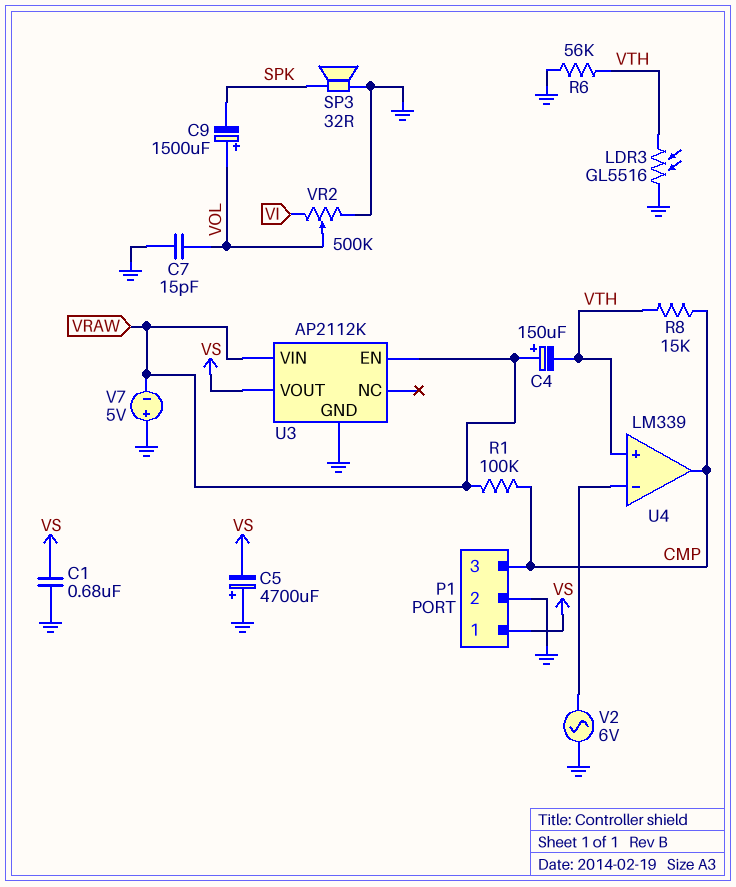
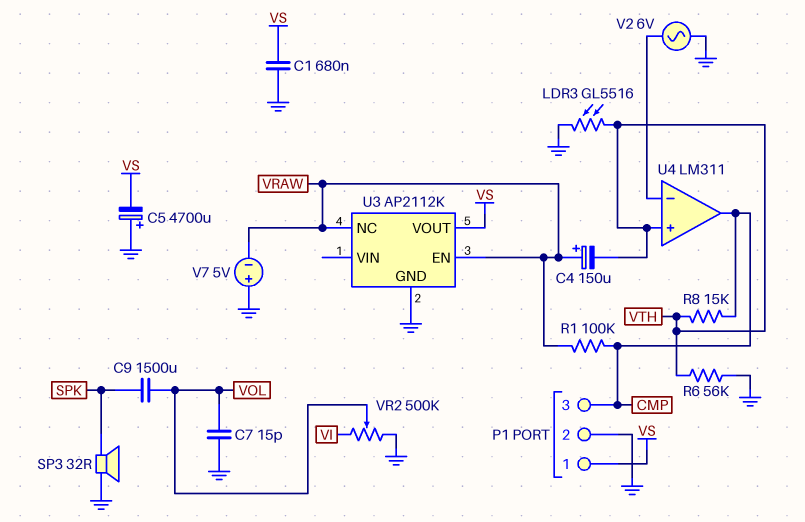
C9: 1500uF (plus VOL, minus SPK) -> 1500uF (SPK, VOL)
U3 pin NC: none -> VRAW
U3 pin VIN: VRAW -> none
U4: LM339 -> LM311

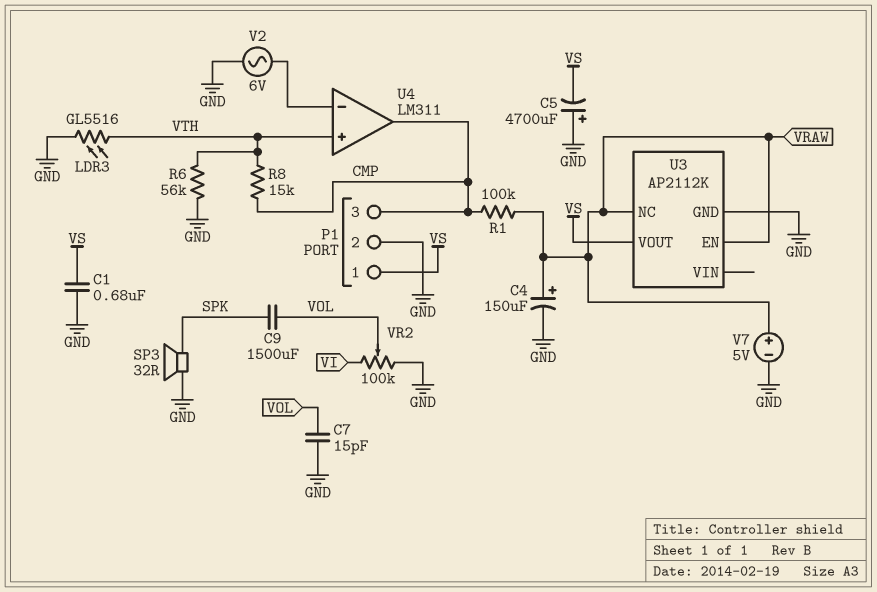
C4: 150uF (plus VRAW, minus VTH) -> 150uF (plus VRAW, minus GND)
V7: 5V (plus GND, minus VRAW) -> 5V (plus VRAW, minus GND)
VR2: 500k (GND, VI, wiper VOL) -> 100k (GND, VI, wiper VOL)

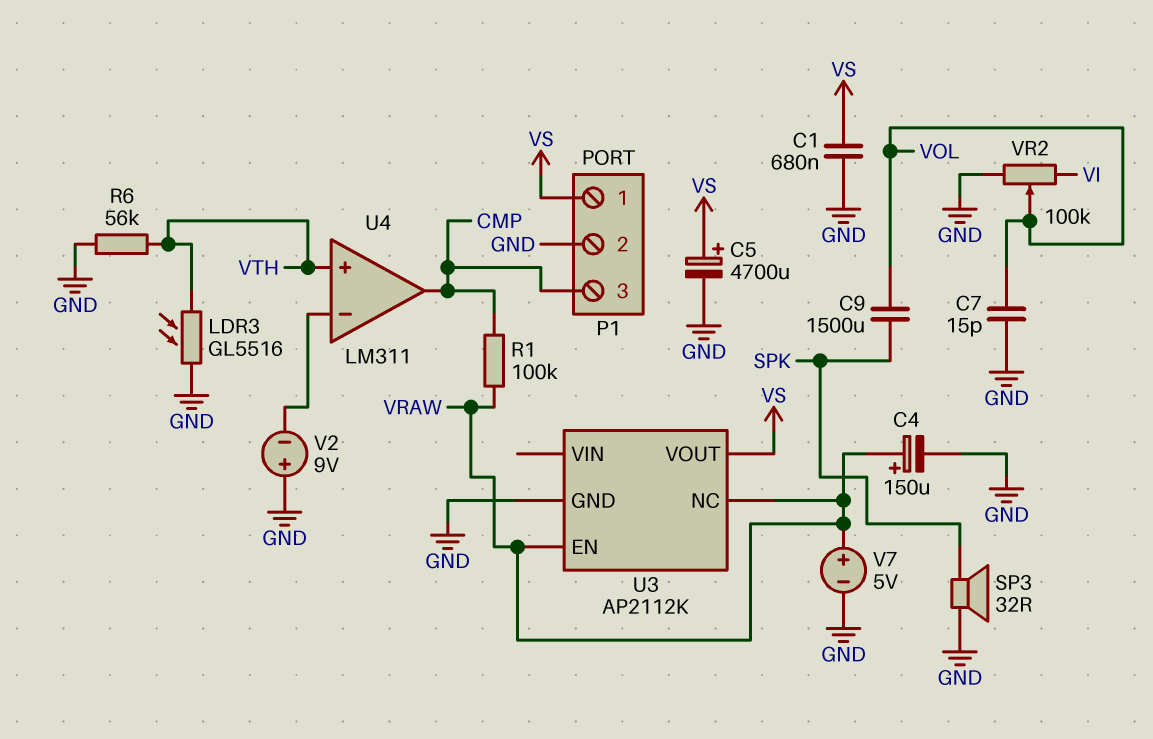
C5: 4700uF (plus GND, minus VS) -> 4700uF (plus VS, minus GND)
R8: 15k (CMP, VTH) -> none
V2: AC 6V (GND, U4/in-) -> 9V (plus GND, minus U4/in-)

